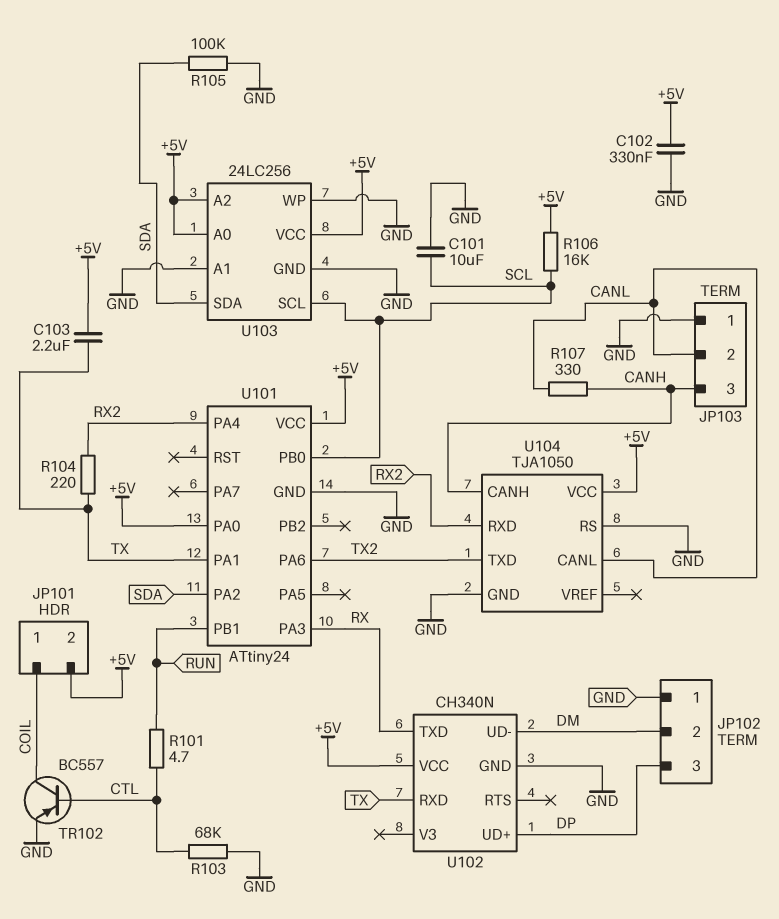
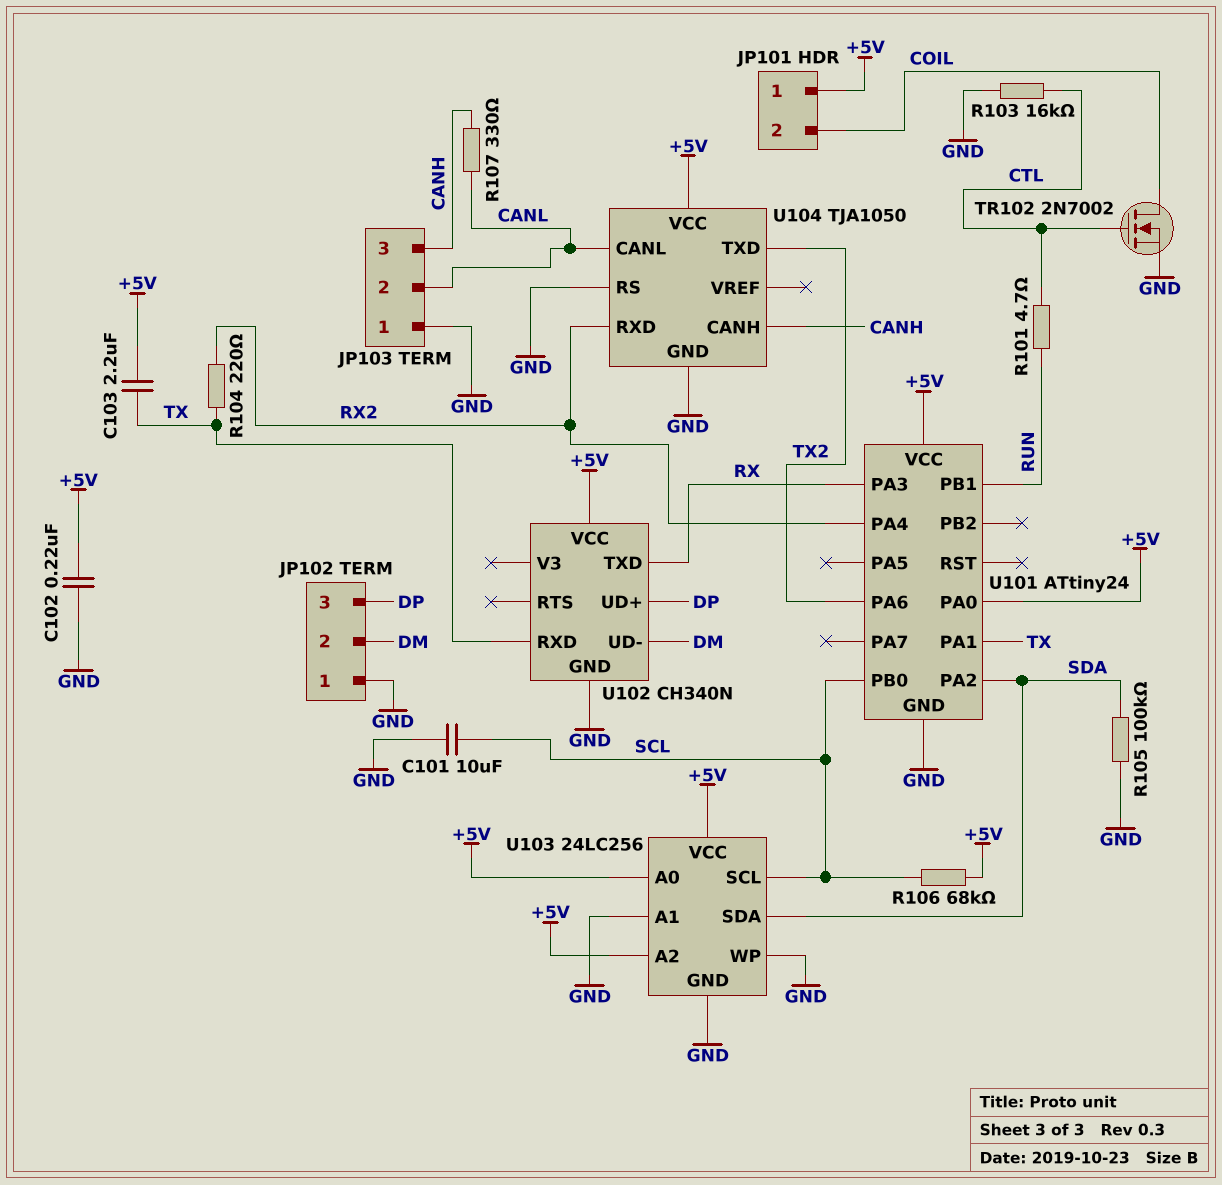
C102: 330nF (+5V, GND) -> 220nF (+5V, GND)
JP101 pin 1: COIL -> +5V
JP101 pin 2: +5V -> COIL
R103: 68k (CTL, GND) -> 16k (CTL, GND)
R106: 16k (+5V, SCL) -> 68k (+5V, SCL)
TR102: PNP BC557 (B CTL, C COIL, E GND) -> NMOS 2N7002 (G CTL, D COIL, S GND)

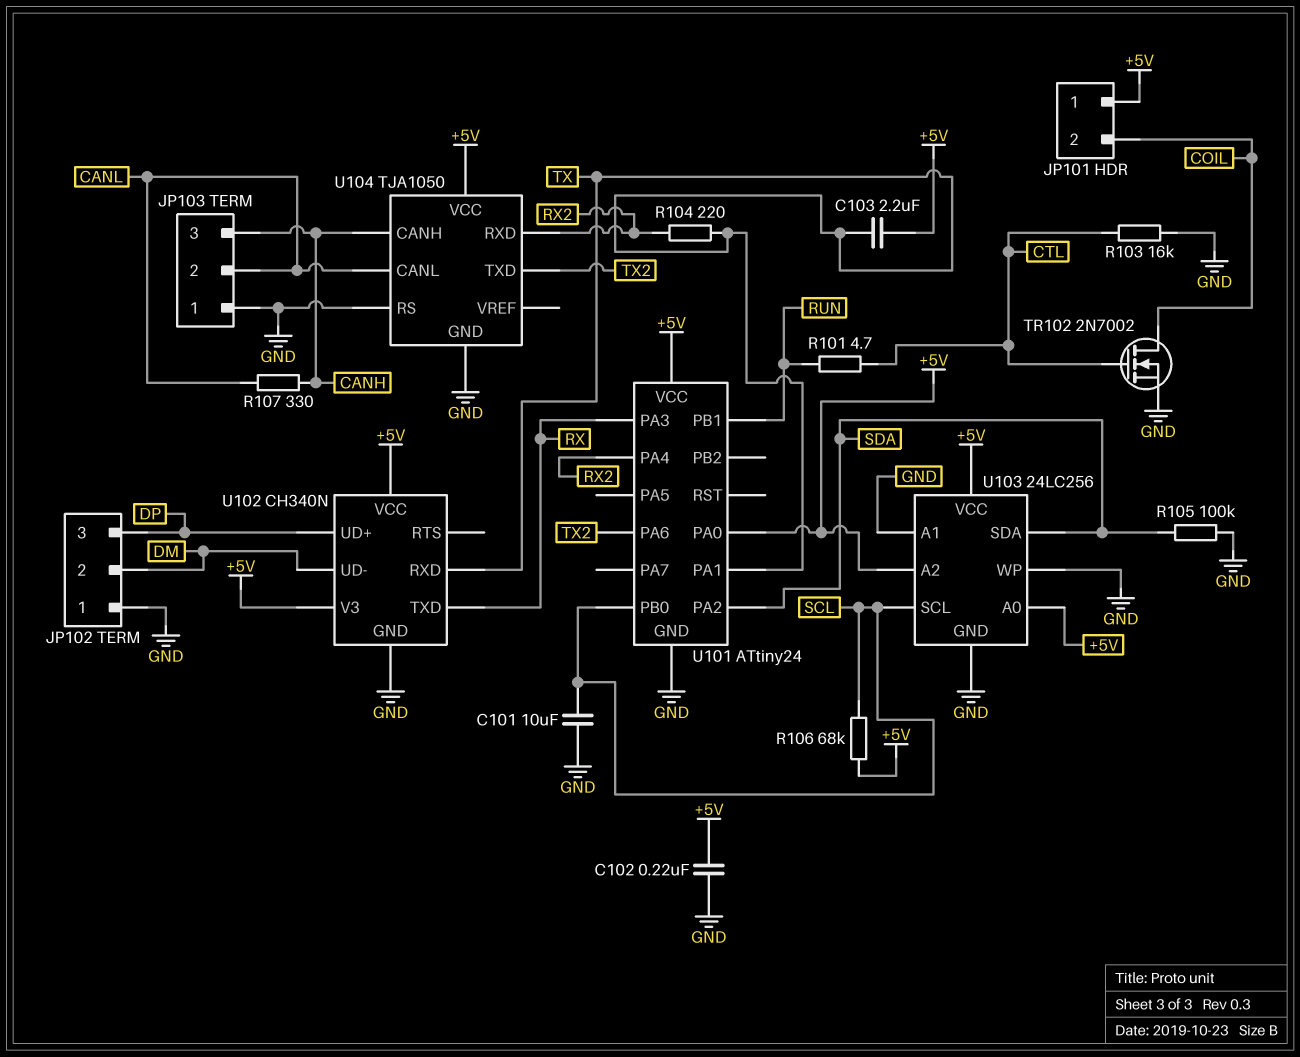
U102 pin V3: none -> +5V

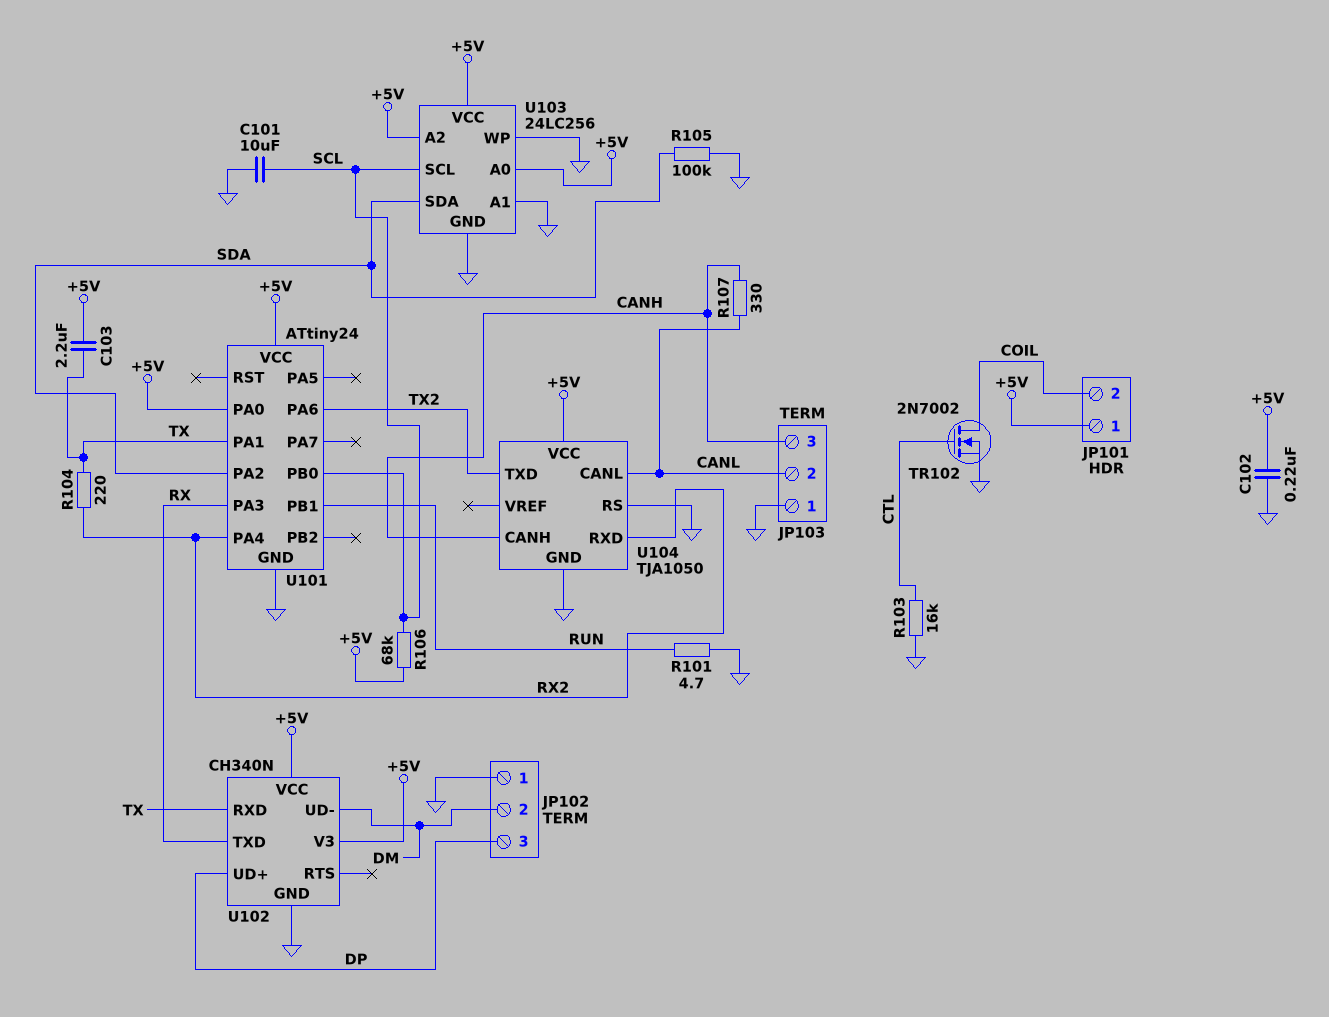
R101: 4.7 (CTL, RUN) -> 4.7 (GND, RUN)

